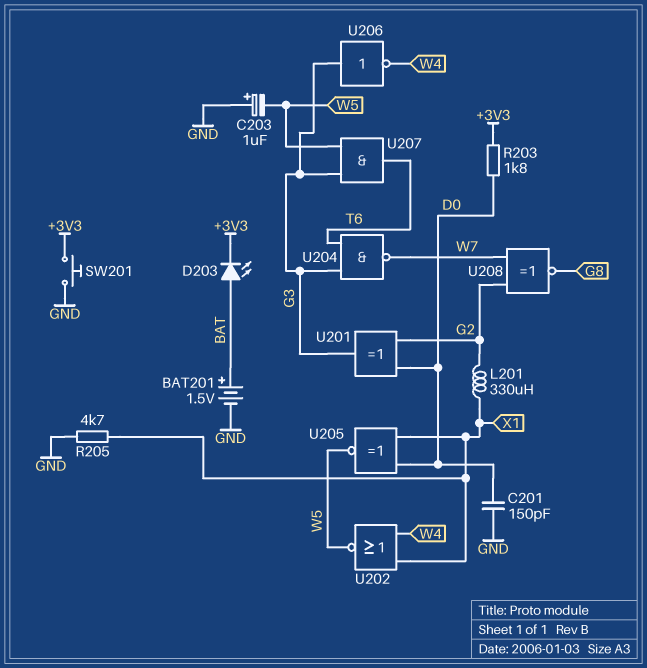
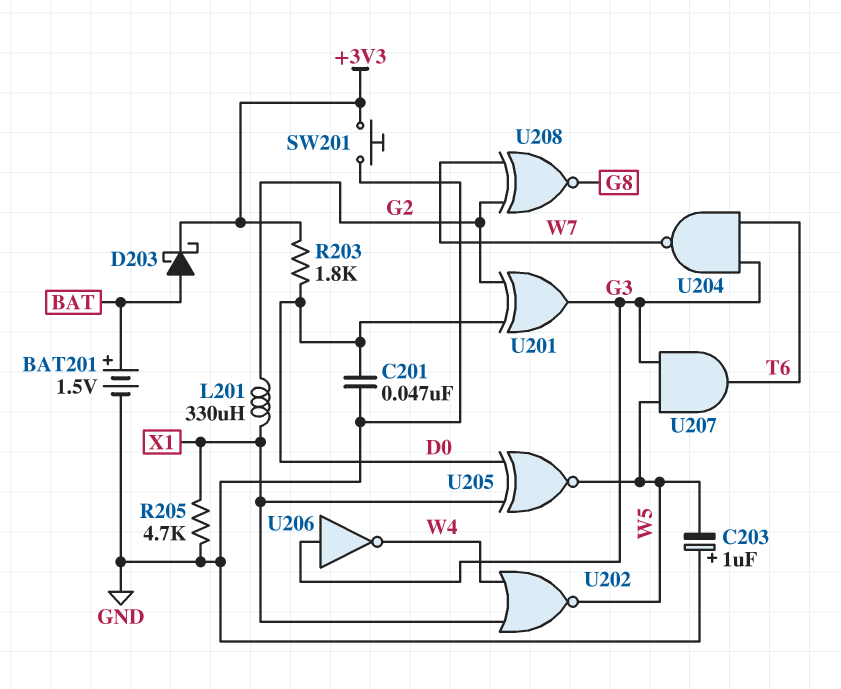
C201: 150pF (D0, GND) -> 47nF (D0, GND)
D203: LED (A BAT, K +3V3) -> schottky (A BAT, K +3V3)

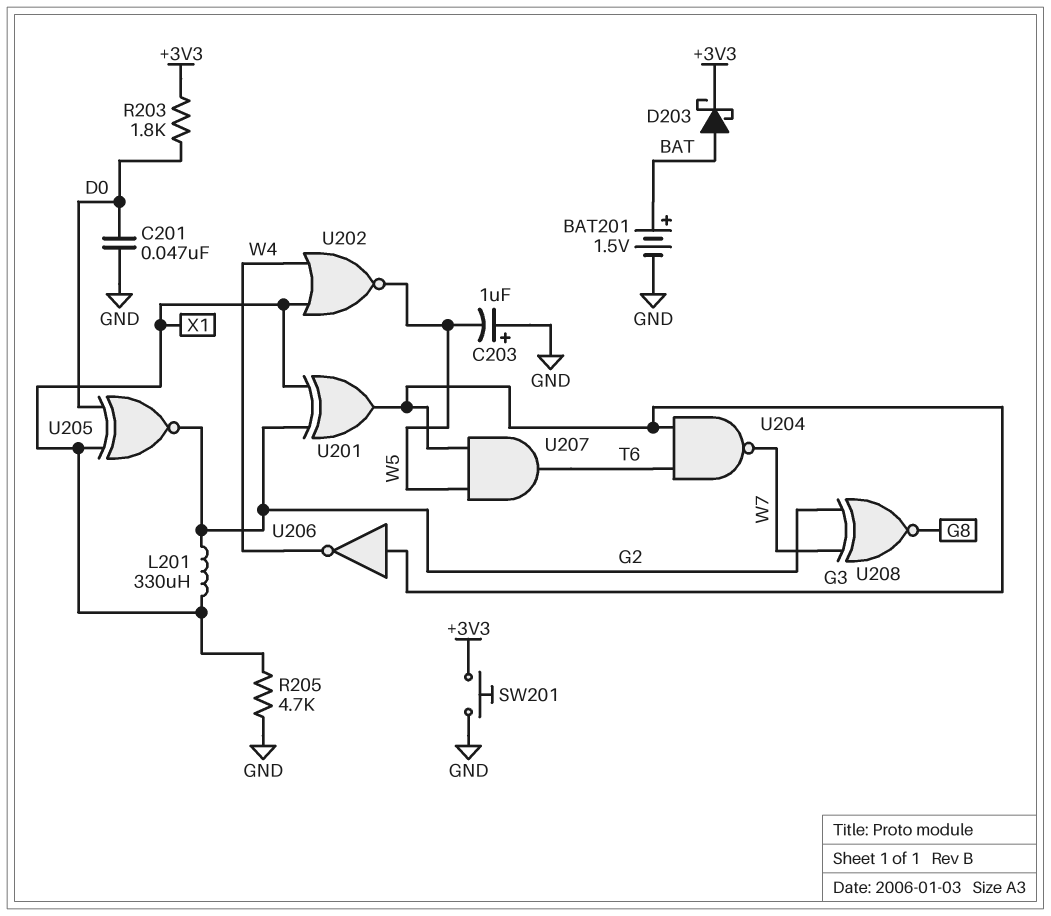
U201: XOR (in D0, in G2, out G3) -> XOR (in G2, in X1, out G3)
U205: XNOR (in D0, in X1, out W5) -> XNOR (in D0, in X1, out G2)

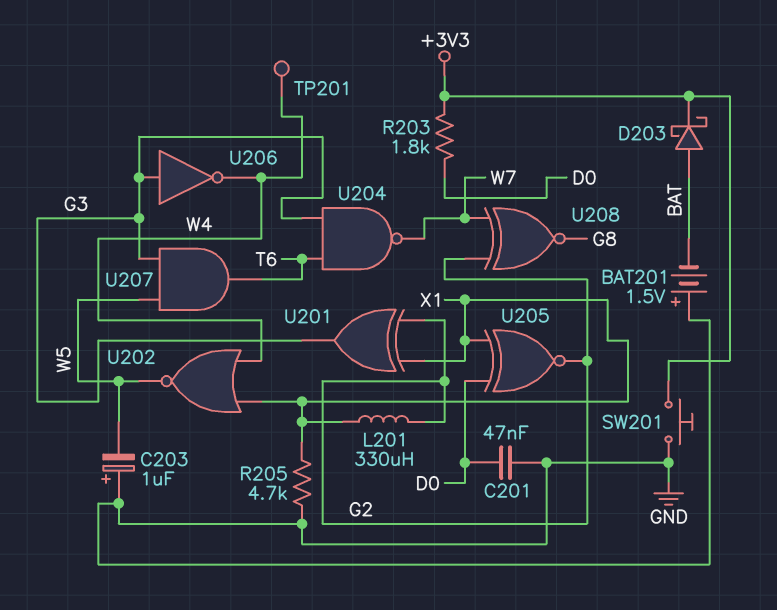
BAT201: 1.5V (plus BAT, minus GND) -> 1.5V (plus GND, minus BAT)
TP201: none -> test point (W4)

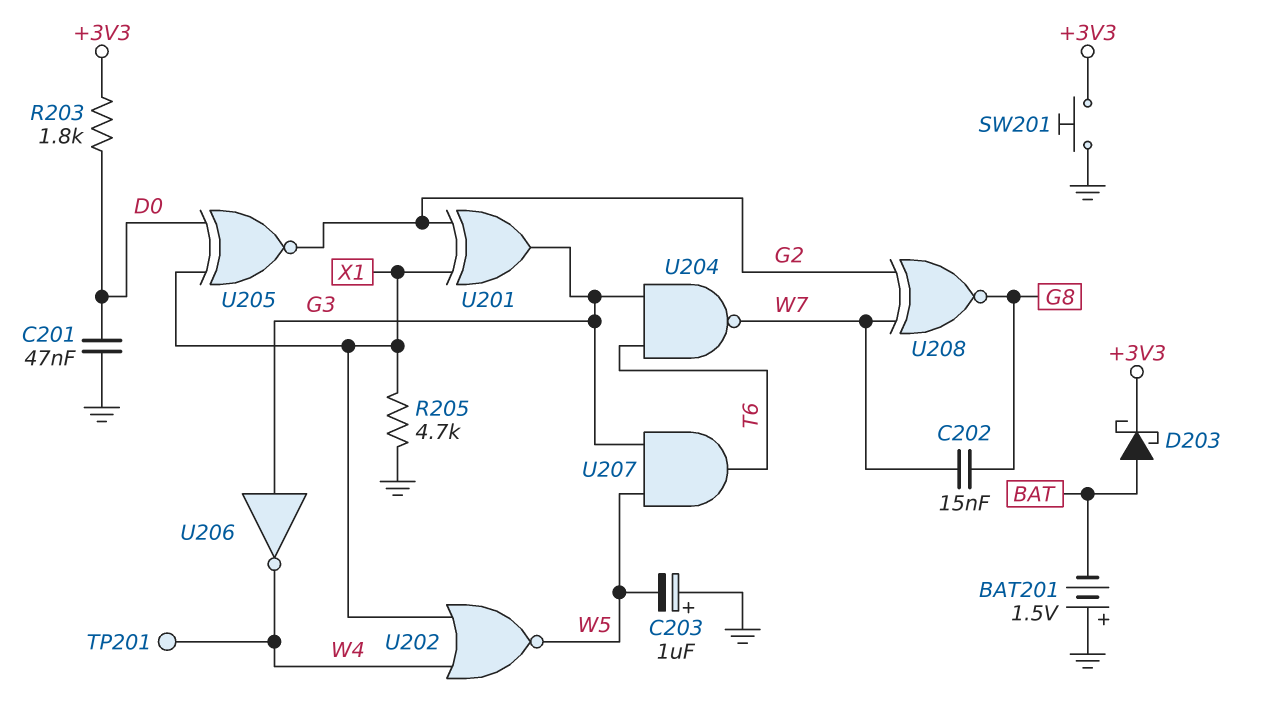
C202: none -> 15nF (G8, W7)
L201: 330uH (G2, X1) -> none

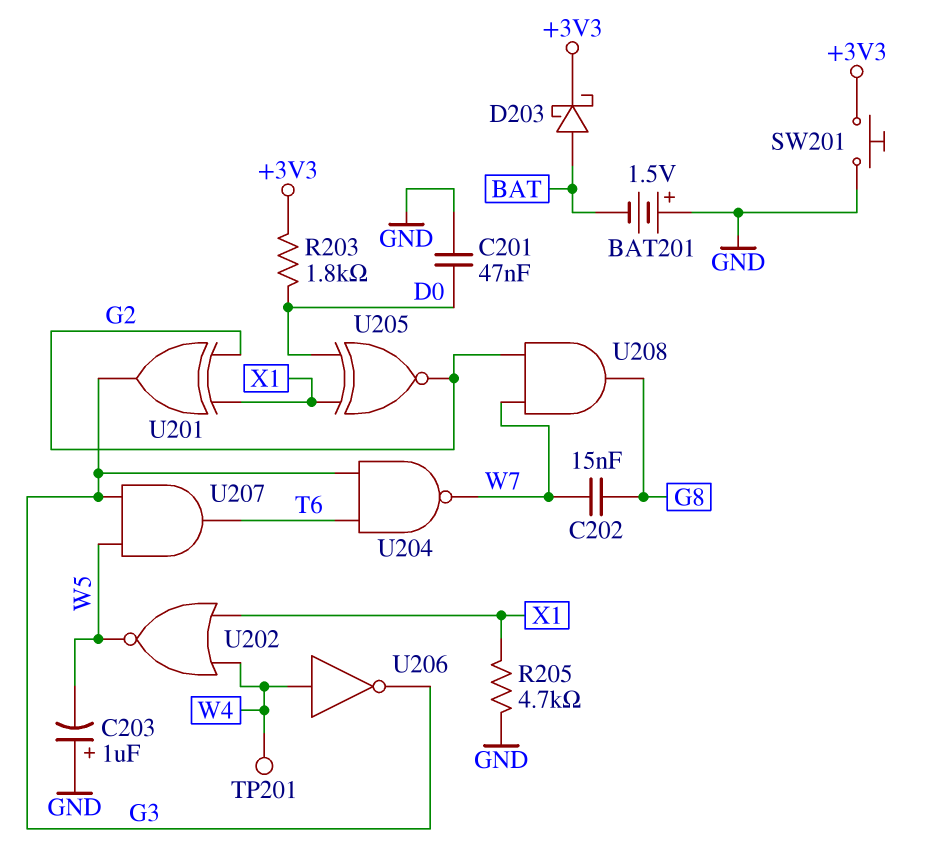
U206: NOT (in G3, out W4) -> NOT (in W4, out G3)
U208: XNOR (in G2, in W7, out G8) -> AND (in G2, in W7, out G8)

